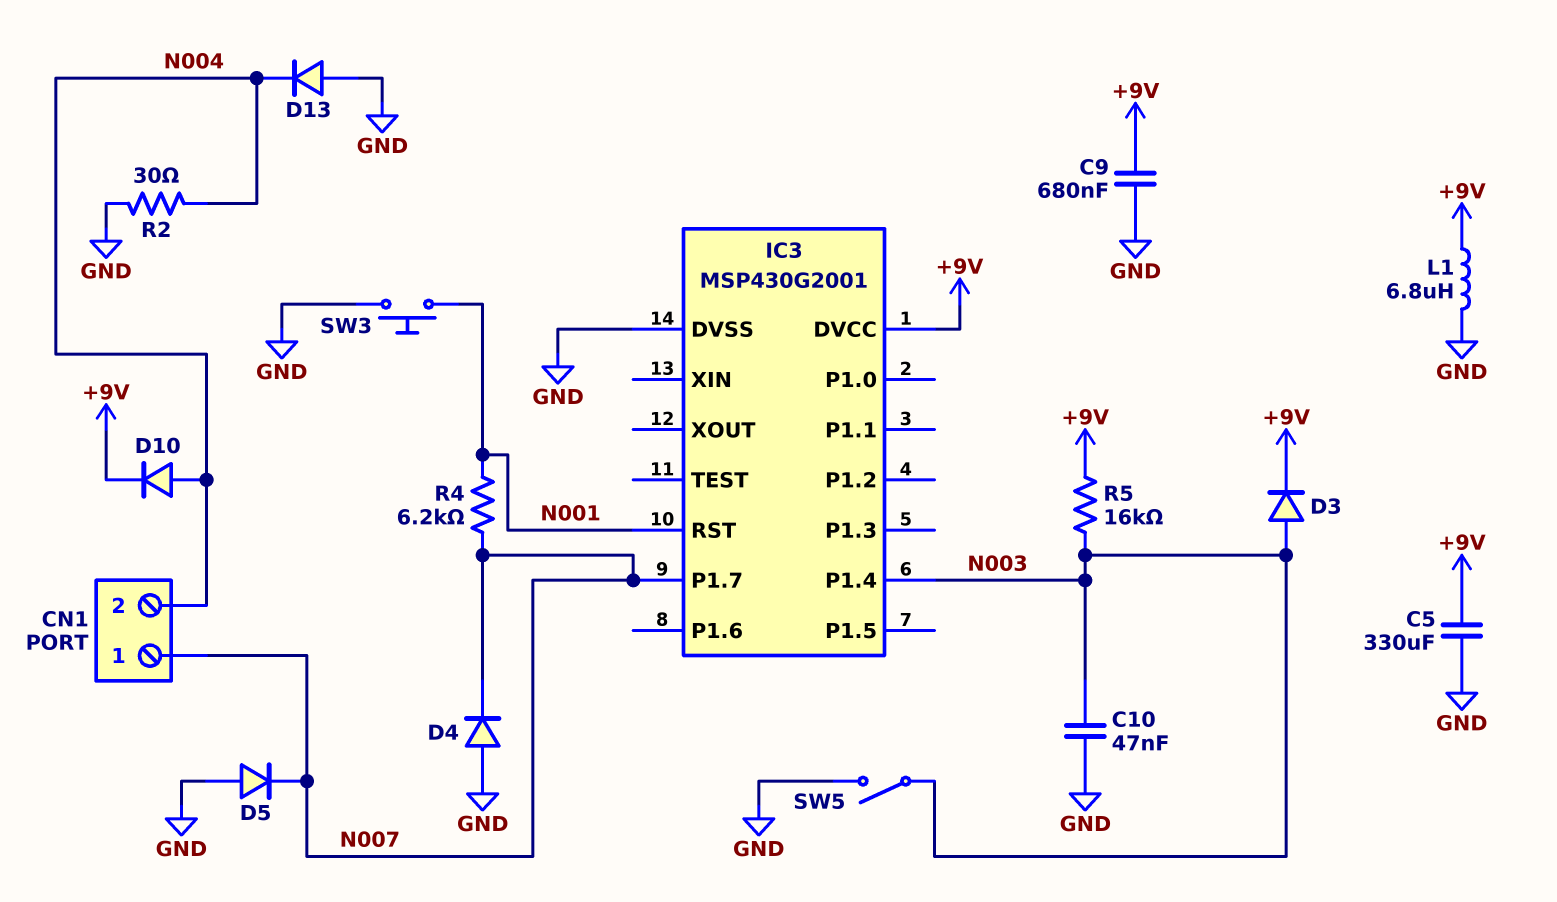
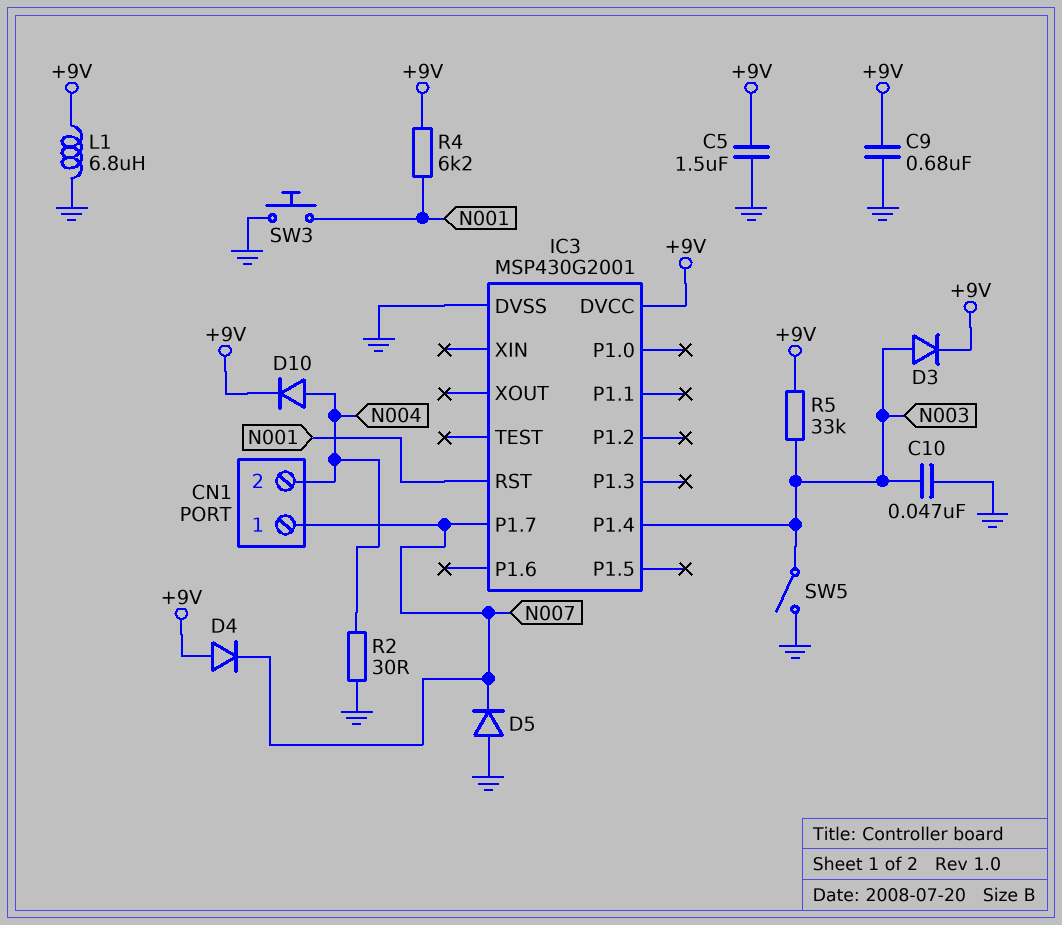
C5: 330uF (+9V, GND) -> 1.5uF (+9V, GND)
D4: diode (A GND, K N007) -> diode (A +9V, K N007)
D13: diode (A GND, K N004) -> none
R4: 6.2k (N001, N007) -> 6.2k (+9V, N001)
R5: 16k (+9V, N003) -> 33k (+9V, N003)

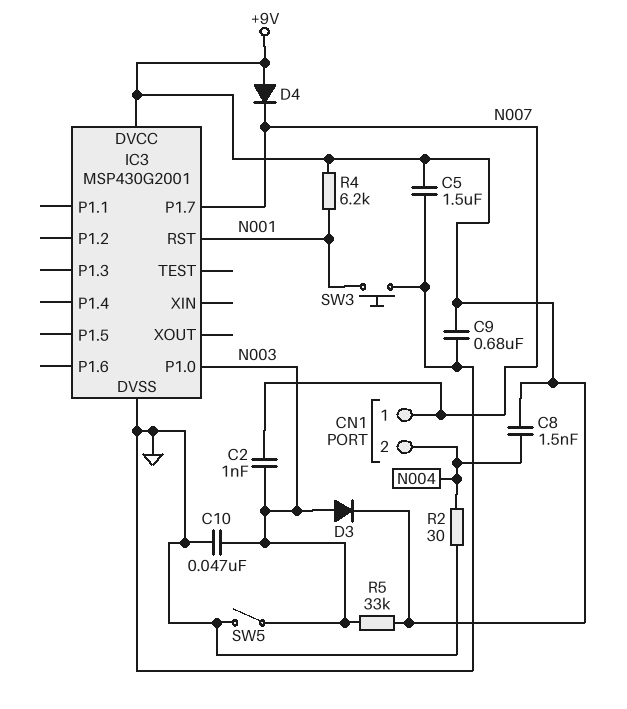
C2: none -> 1nF (N003, N007)
C8: none -> 1.5nF (+9V, N004)
D5: diode (A GND, K N007) -> none
D10: diode (A N004, K +9V) -> none
IC3 pin P1.0: none -> N003
IC3 pin P1.4: N003 -> none
L1: 6.8uH (+9V, GND) -> none

